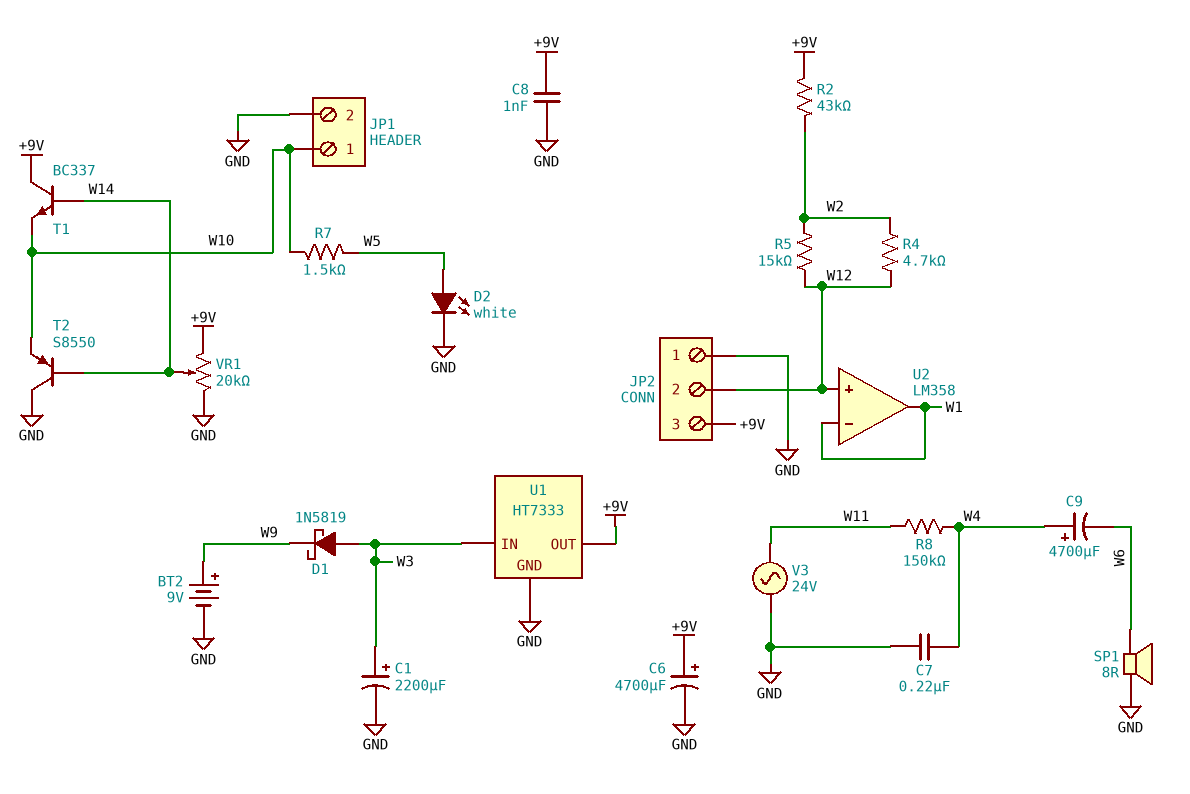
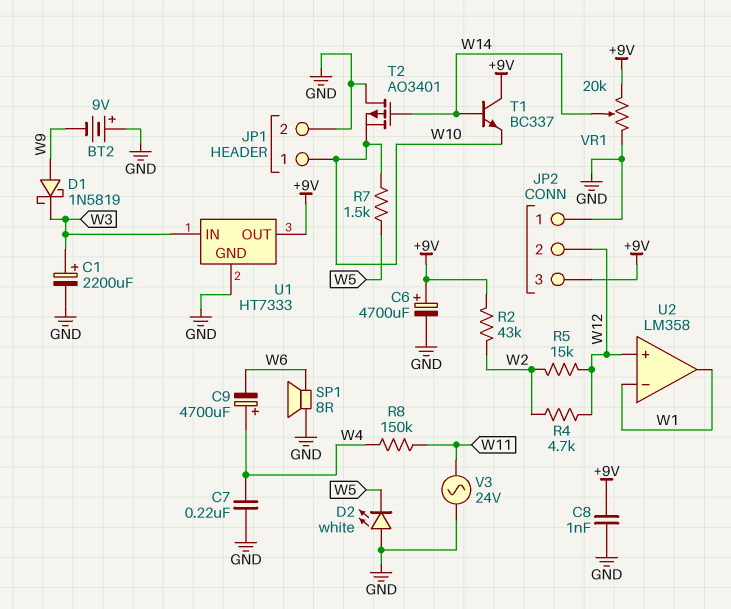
BT2: 9V (plus W9, minus GND) -> 9V (plus GND, minus W9)
D1: schottky 1N5819 (A W3, K W9) -> schottky 1N5819 (A W9, K W3)
D2: LED white (A W5, K GND) -> LED white (A GND, K W5)
T2: PNP S8550 (B W14, C GND, E W10) -> PMOS AO3401 (G W14, D GND, S W10)

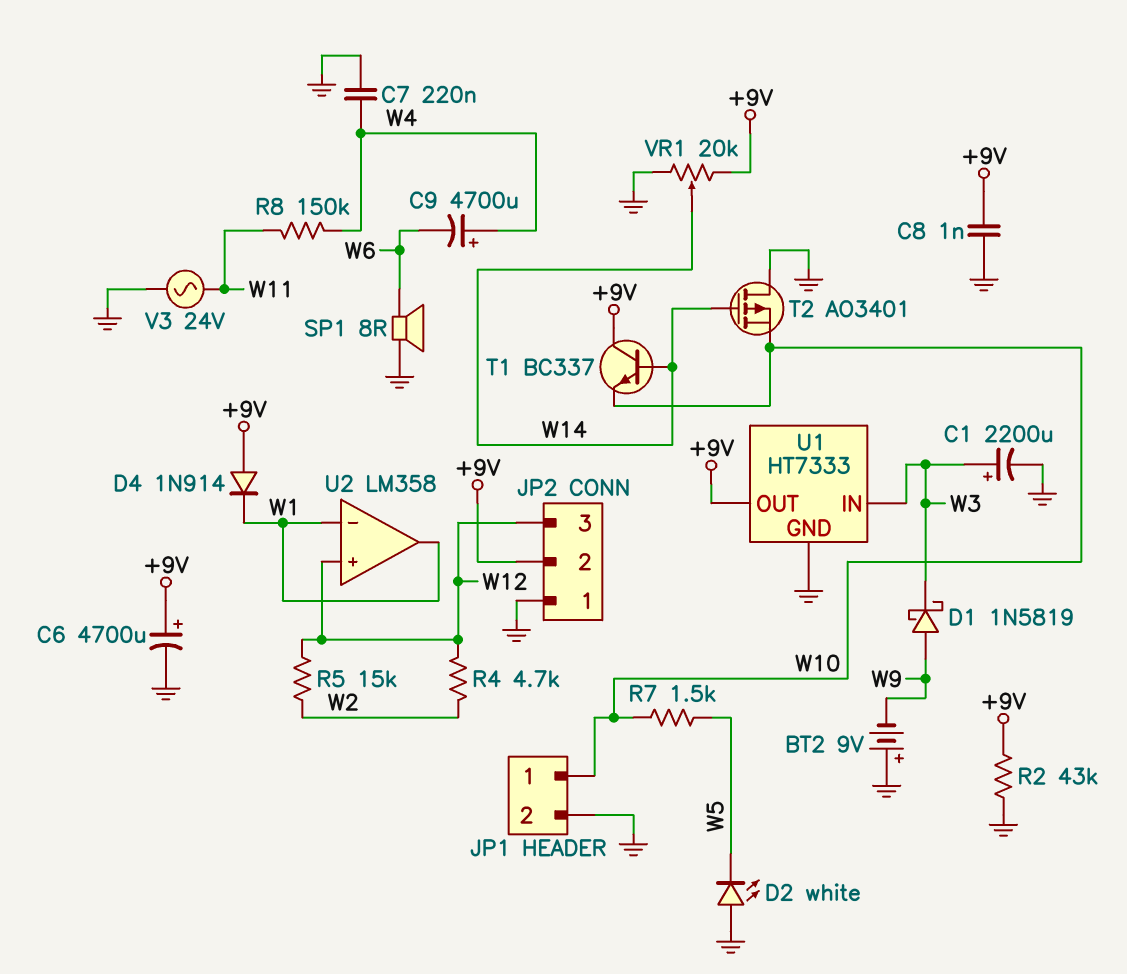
D4: none -> diode 1N914 (A +9V, K W1)
JP2 pin 2: W12 -> +9V
JP2 pin 3: +9V -> W12
R2: 43k (+9V, W2) -> 43k (+9V, GND)

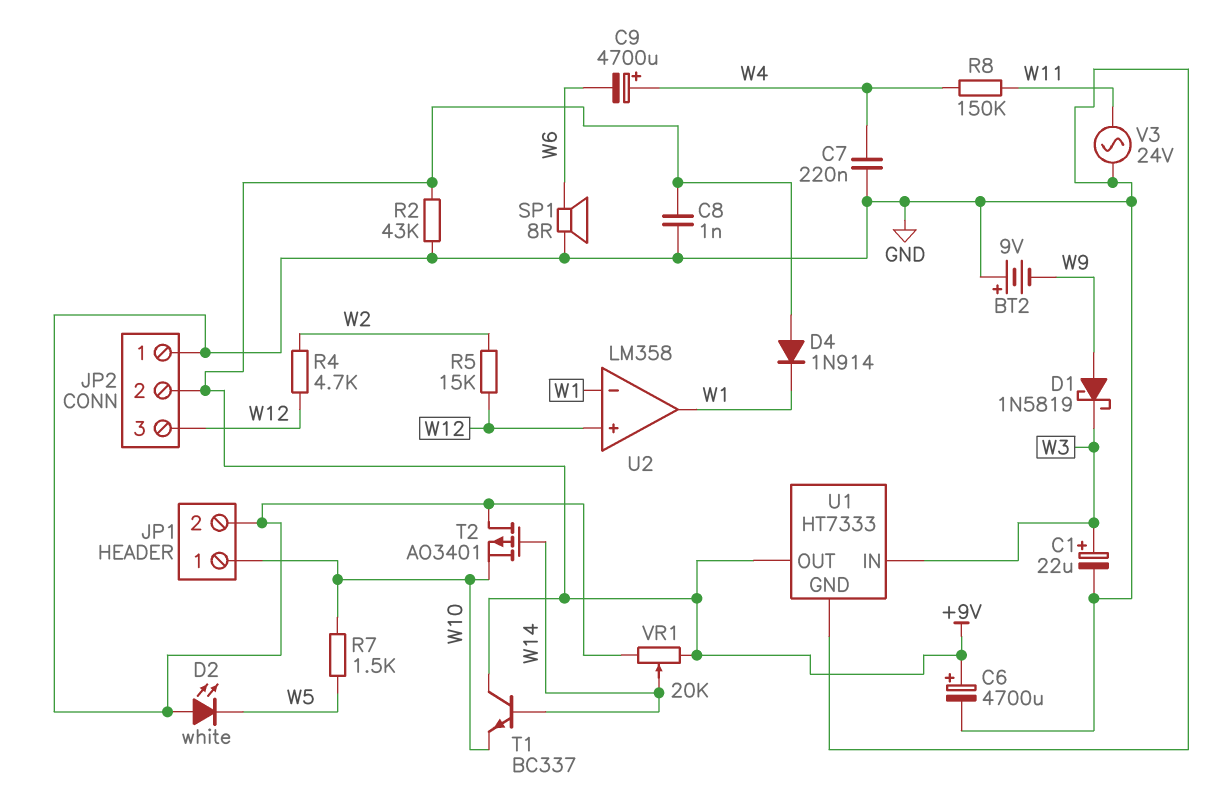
C1: 2200uF (plus W3, minus GND) -> 22uF (plus W3, minus GND)

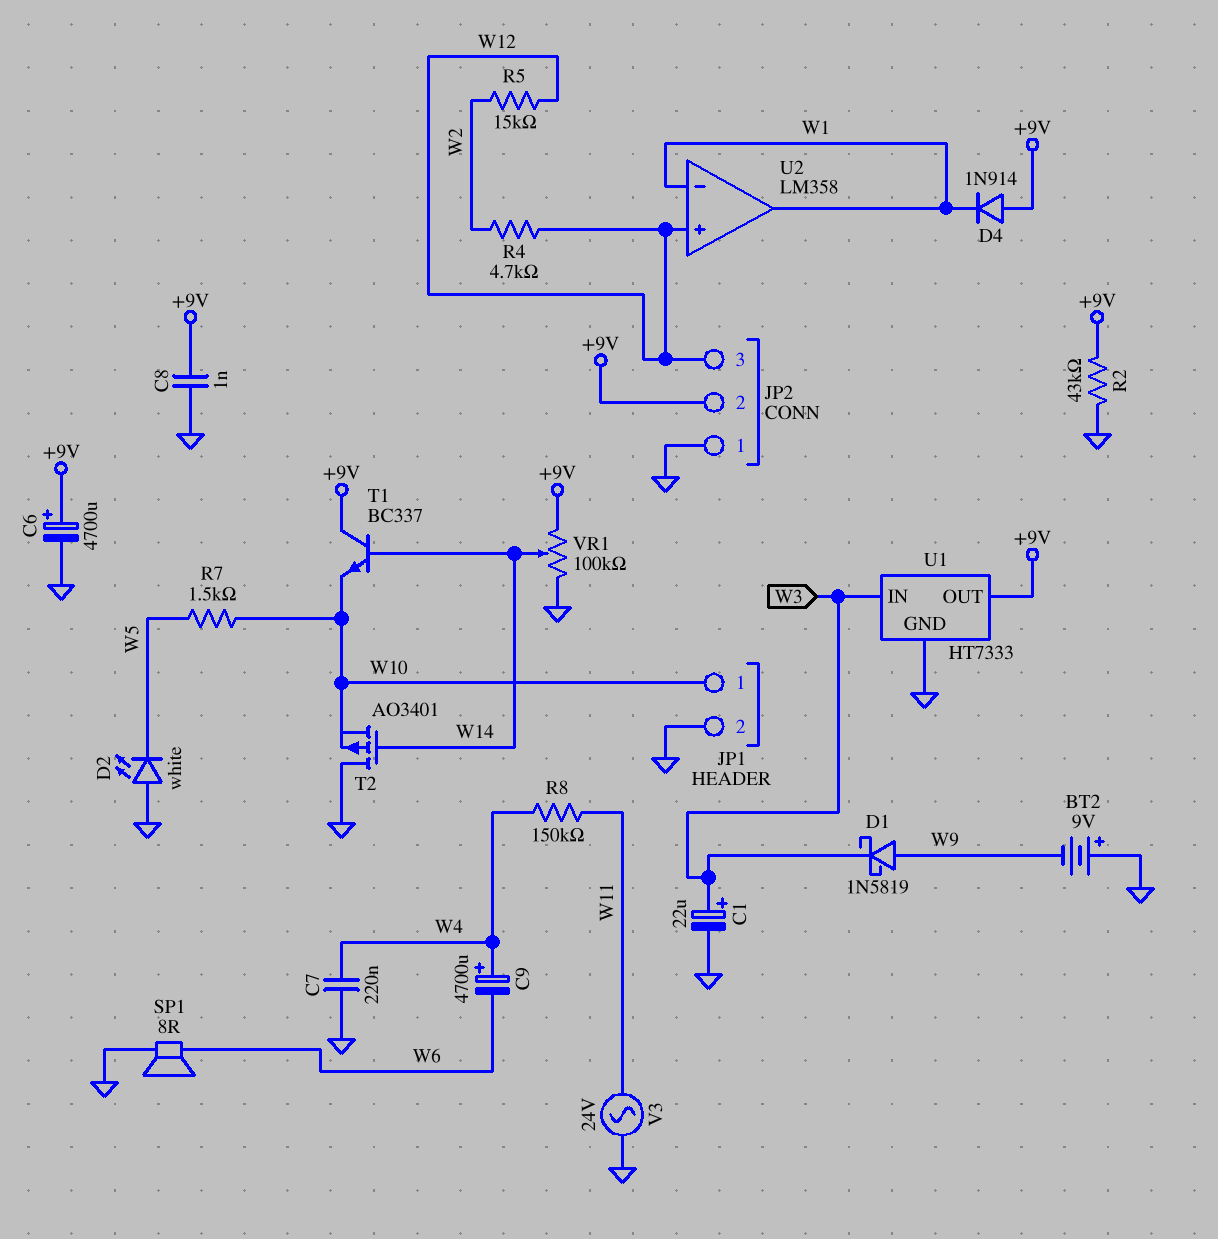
VR1: 20k (+9V, GND, wiper W14) -> 100k (+9V, GND, wiper W14)

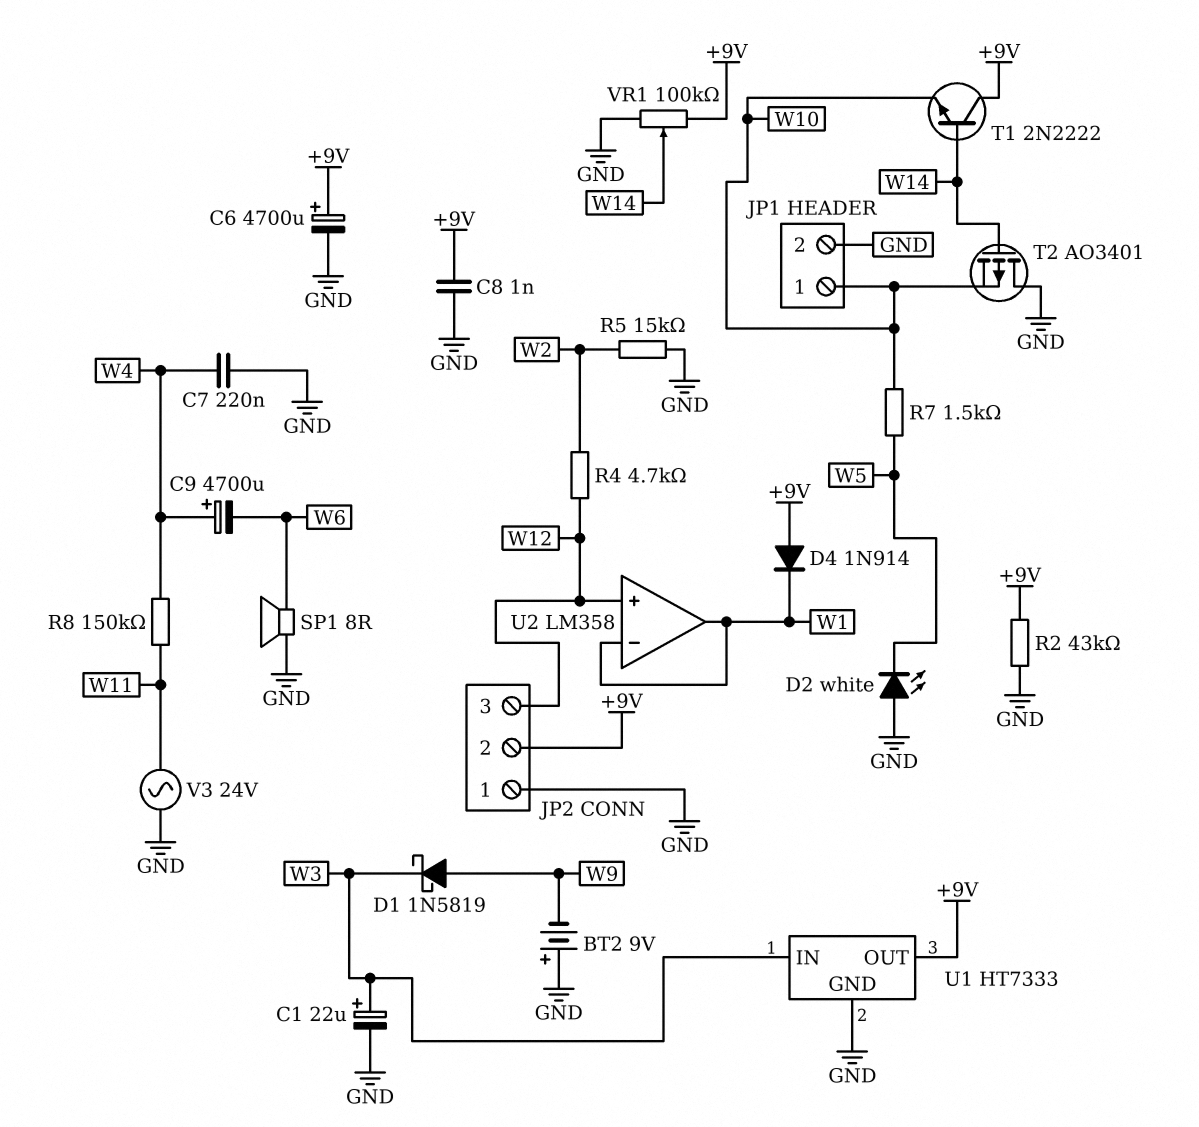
R5: 15k (W2, W12) -> 15k (GND, W2)
T1: NPN BC337 (B W14, C +9V, E W10) -> NPN 2N2222 (B W14, C +9V, E W10)

